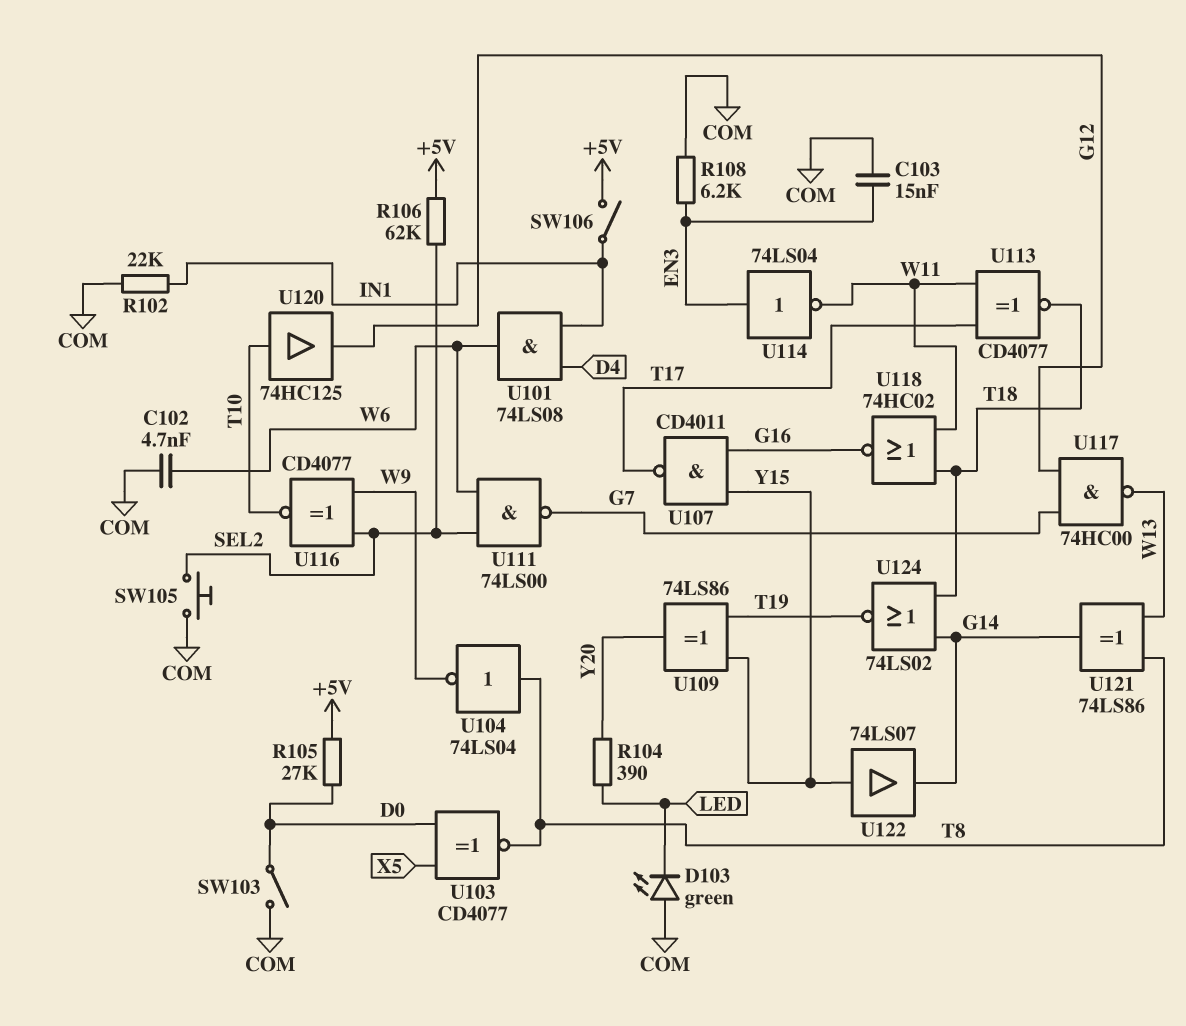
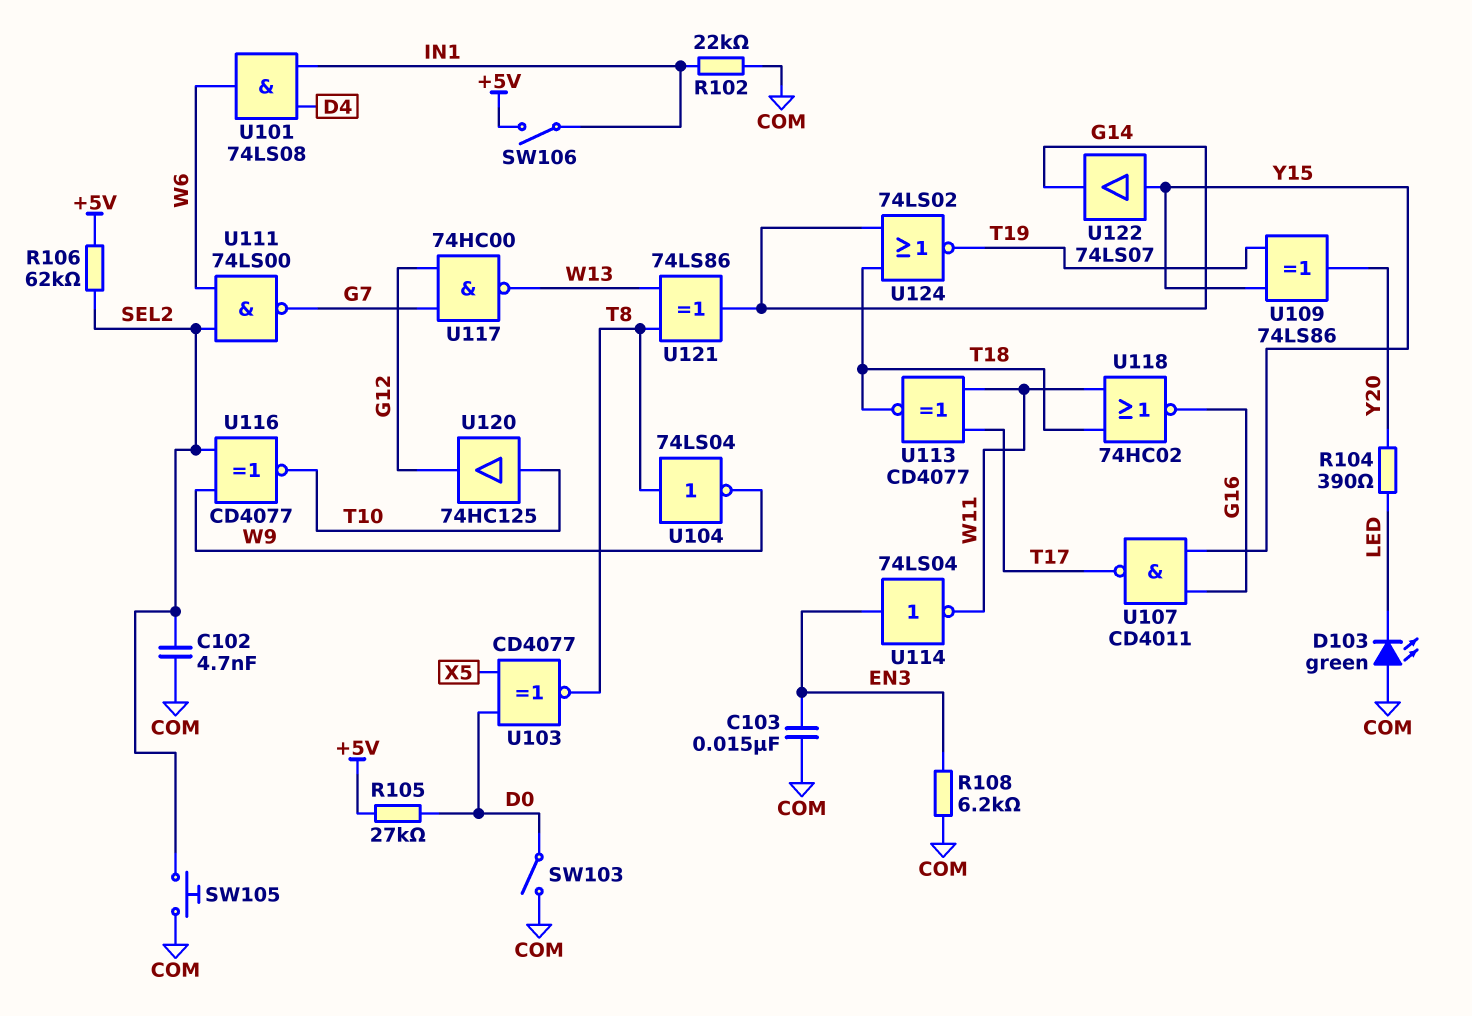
C102: 4.7nF (COM, W6) -> 4.7nF (COM, SEL2)

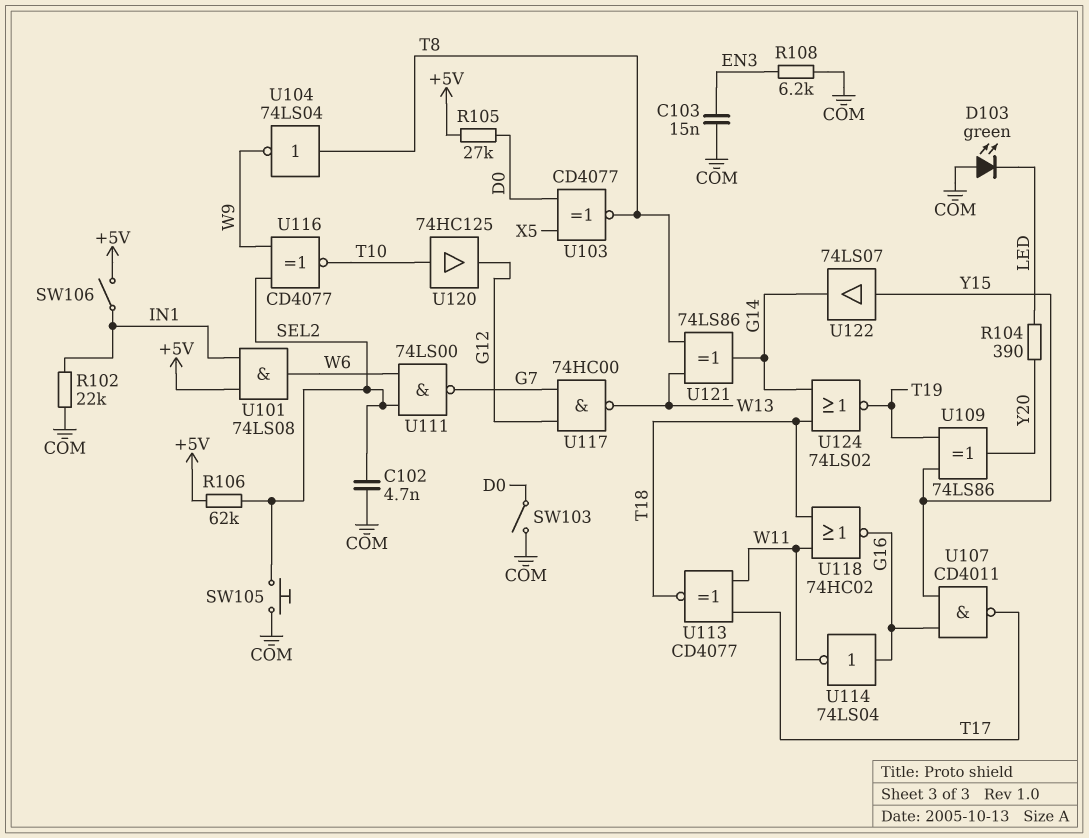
U101: AND 74LS08 (in D4, in IN1, out W6) -> AND 74LS08 (in +5V, in IN1, out W6)
U114: NOT 74LS04 (in EN3, out W11) -> NOT 74LS04 (in G16, out W11)

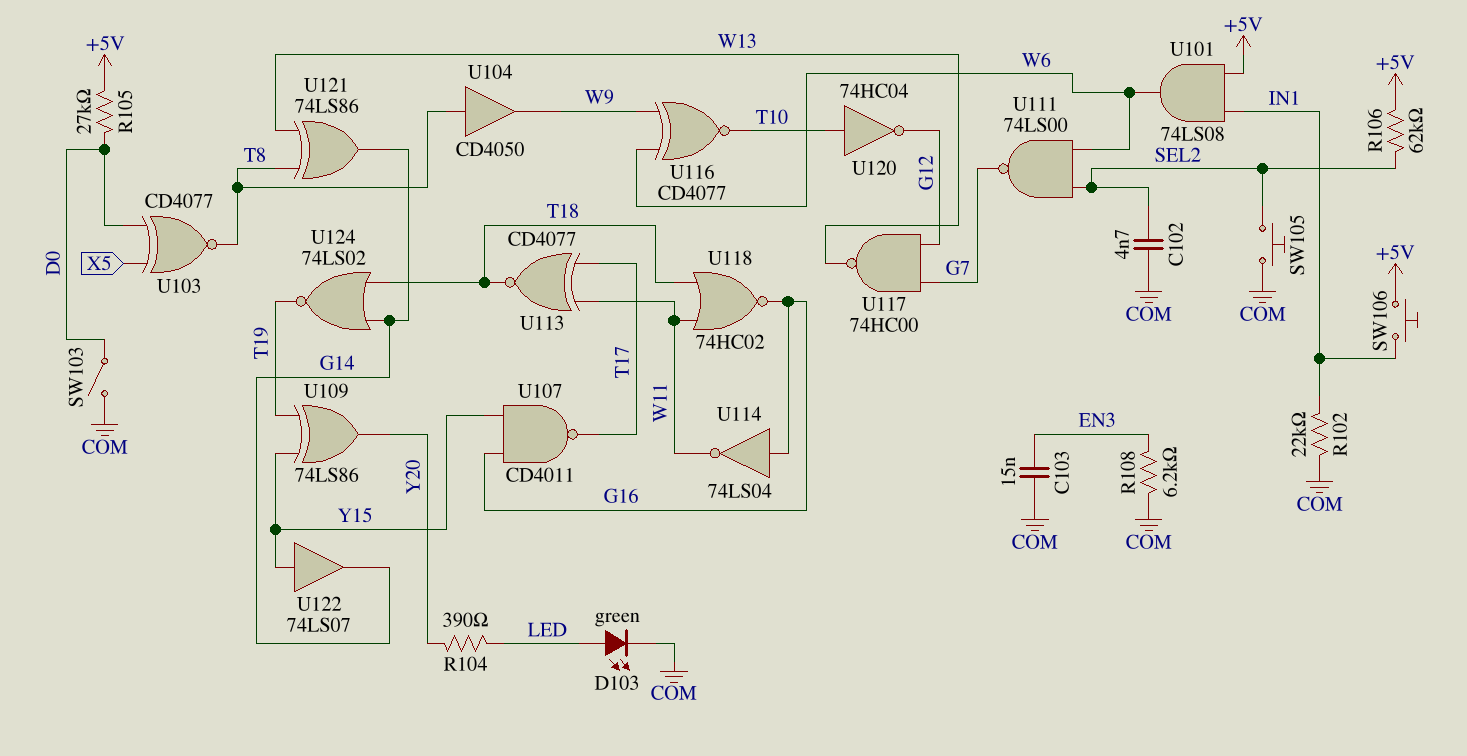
D103: LED green (A COM, K LED) -> LED green (A LED, K COM)
SW106: switch (+5V, IN1) -> button (+5V, IN1)
U104: NOT 74LS04 (in T8, out W9) -> buffer CD4050 (in T8, out W9)
U116: XNOR CD4077 (in SEL2, in W9, out T10) -> XNOR CD4077 (in W6, in W9, out T10)
U120: buffer 74HC125 (in T10, out G12) -> NOT 74HC04 (in T10, out G12)

